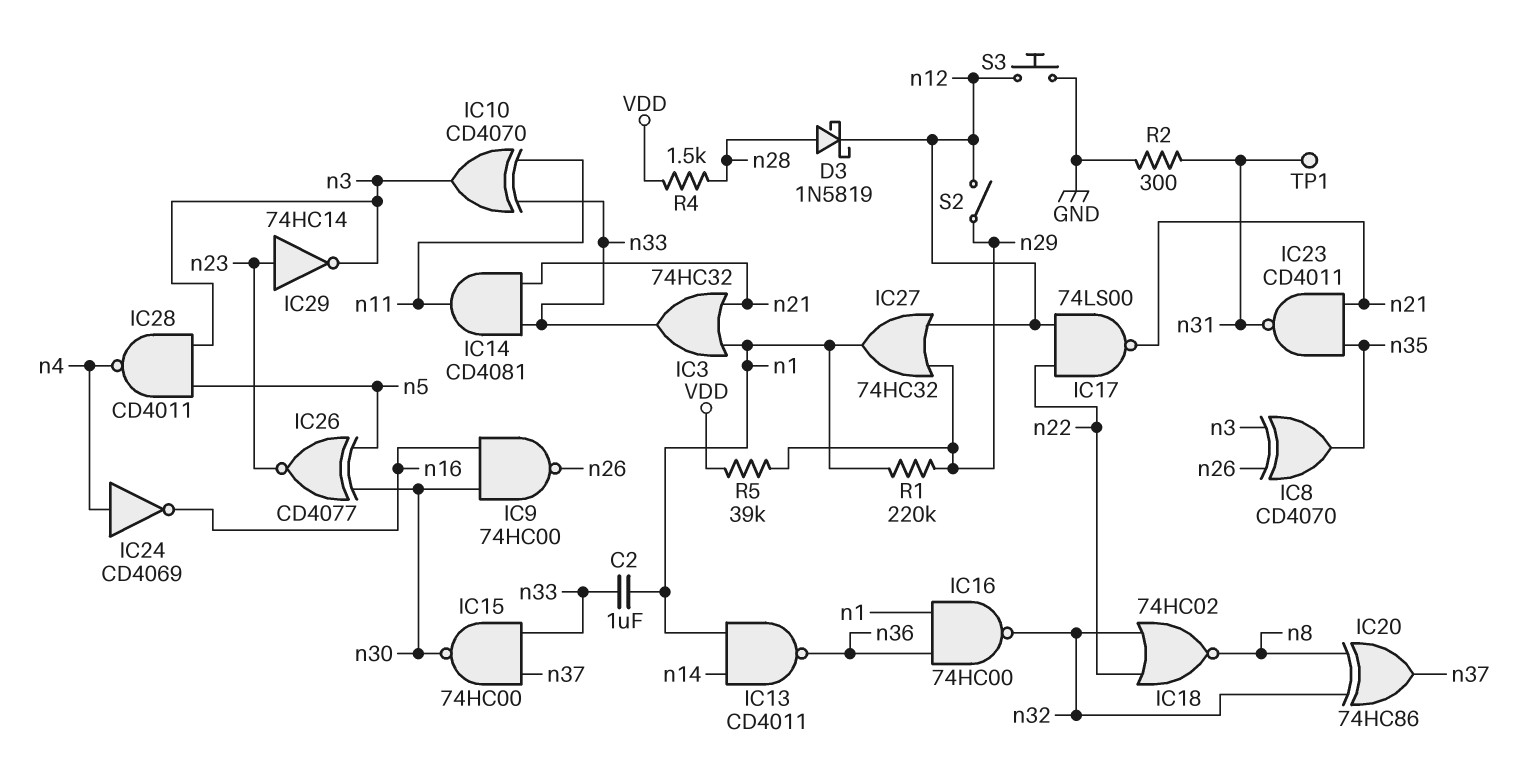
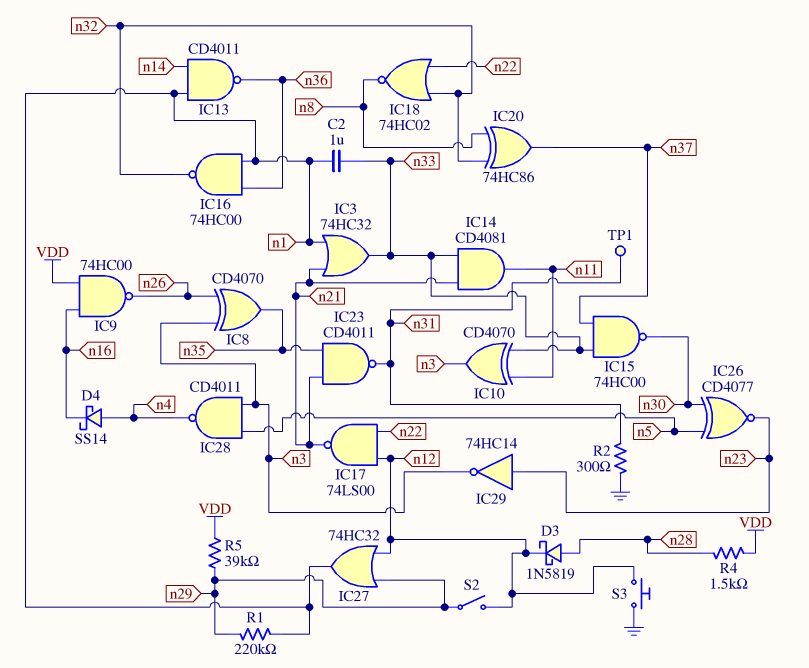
D4: none -> schottky SS14 (A n4, K n16)
IC9: NAND 74HC00 (in n16, in n30, out n26) -> NAND 74HC00 (in VDD, in n16, out n26)
IC24: NOT CD4069 (in n4, out n16) -> none

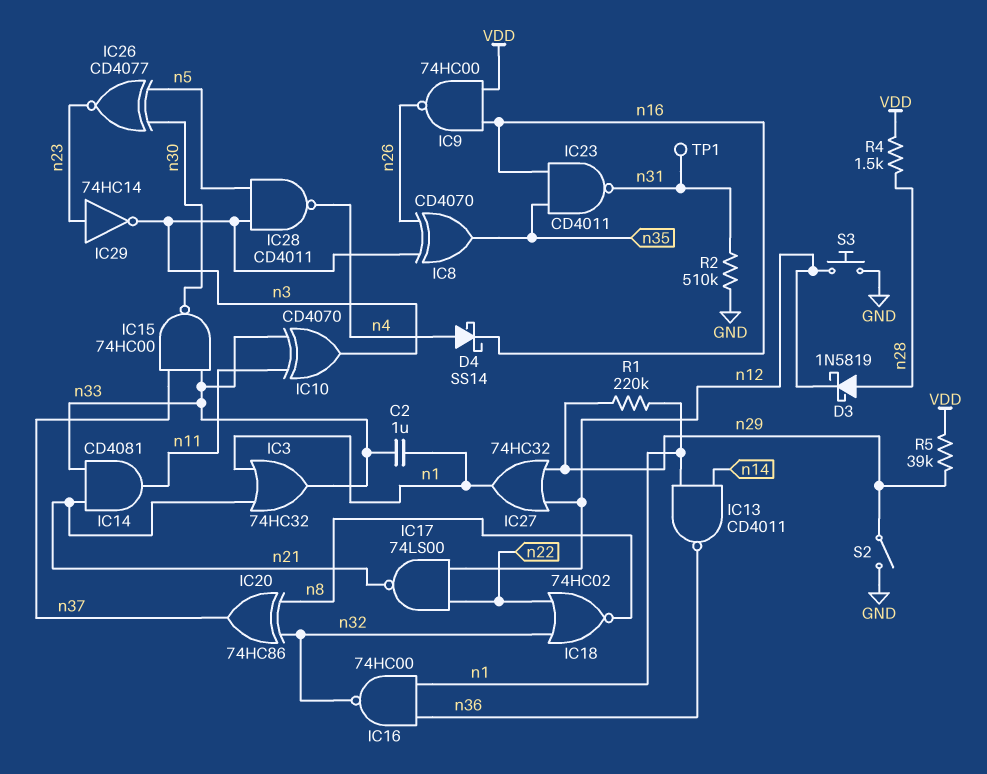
IC23: NAND CD4011 (in n21, in n35, out n31) -> NAND CD4011 (in n16, in n35, out n31)
R2: 300 (GND, n31) -> 510k (GND, n31)
S2: switch (n12, n29) -> switch (GND, n29)

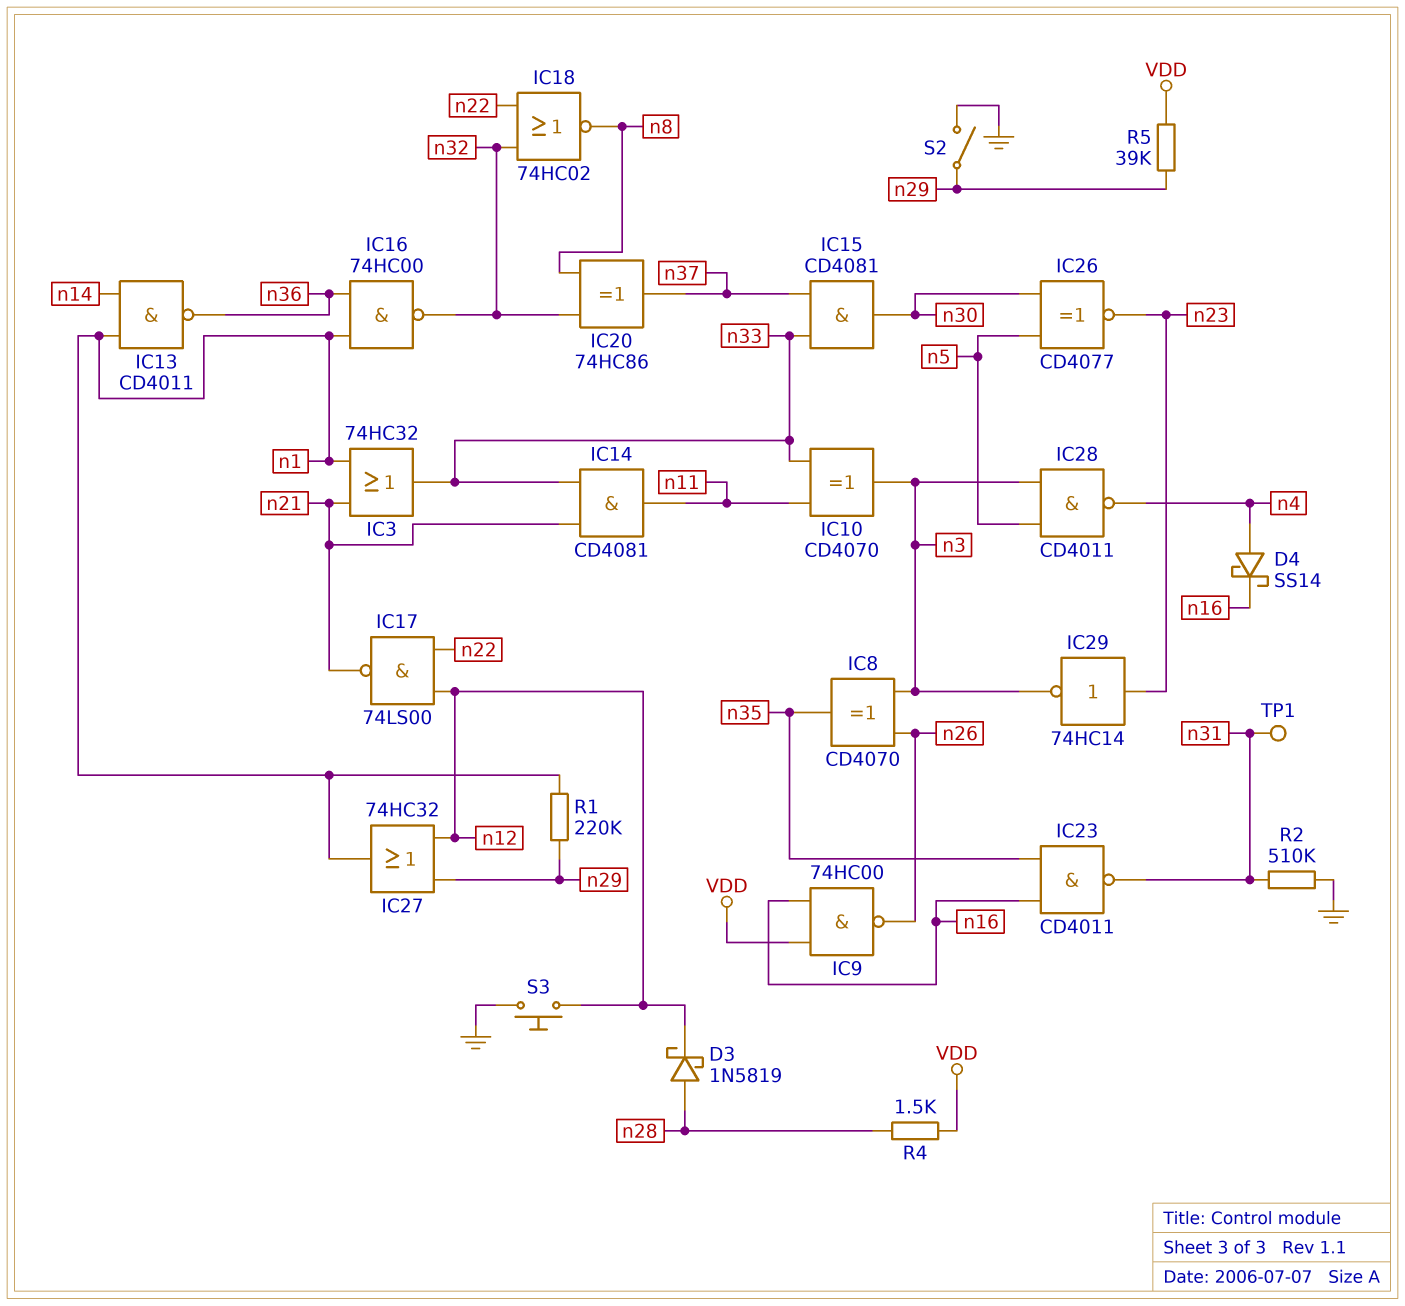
C2: 1uF (n1, n33) -> none
IC15: NAND 74HC00 (in n33, in n37, out n30) -> AND CD4081 (in n33, in n37, out n30)

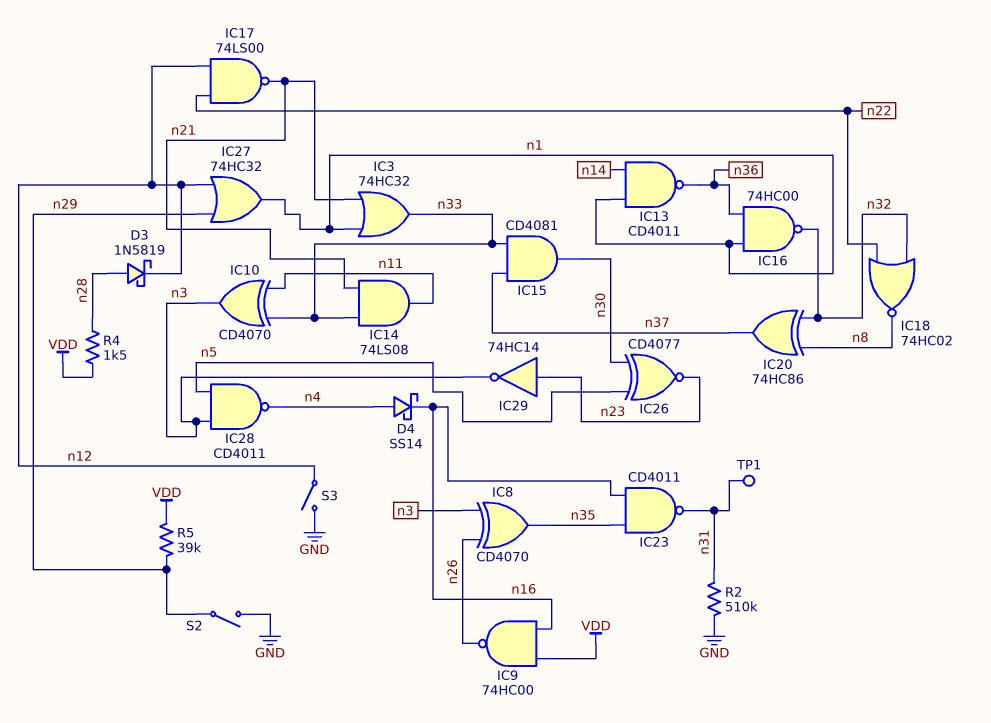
IC14: AND CD4081 (in n21, in n33, out n11) -> AND 74LS08 (in n21, in n33, out n11)
R1: 220k (n1, n29) -> none
S3: button (GND, n12) -> switch (GND, n12)

